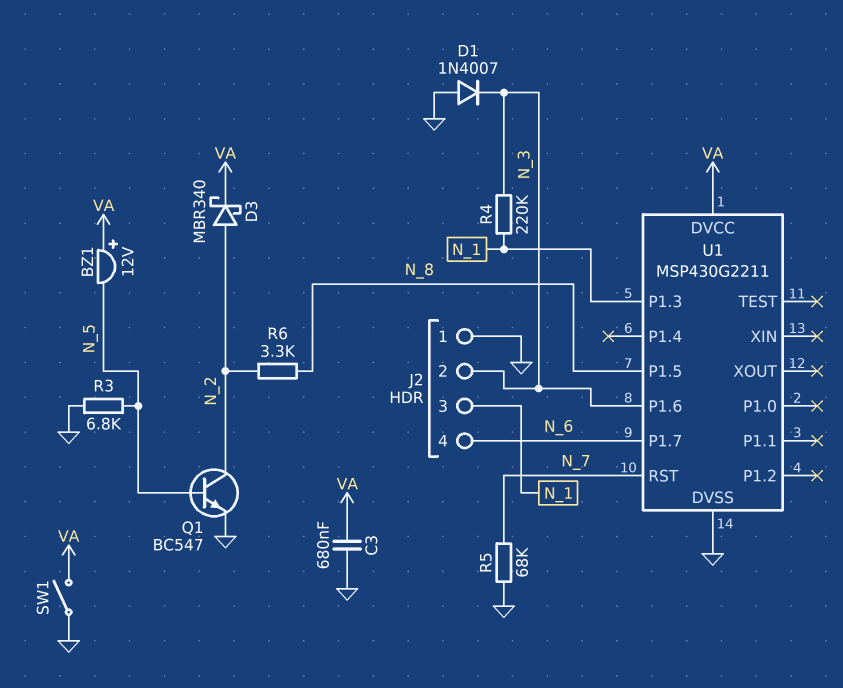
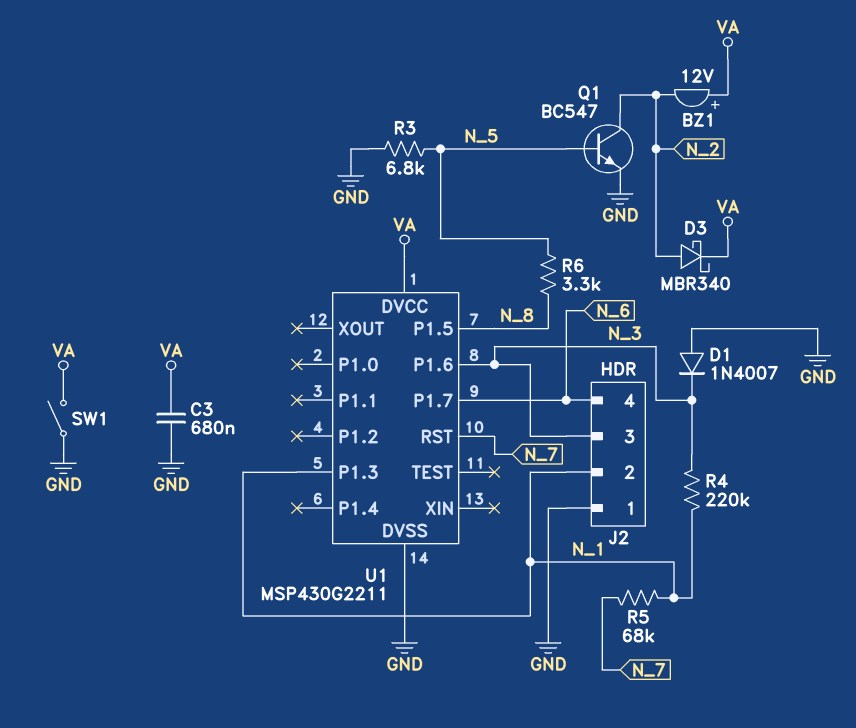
BZ1: buzzer 12V (plus VA, minus N_5) -> buzzer 12V (plus VA, minus N_2)
J2 pin 2: N_3 -> N_1
J2 pin 3: N_1 -> N_3
R5: 68k (GND, N_7) -> 68k (N_1, N_7)
R6: 3.3k (N_2, N_8) -> 3.3k (N_5, N_8)

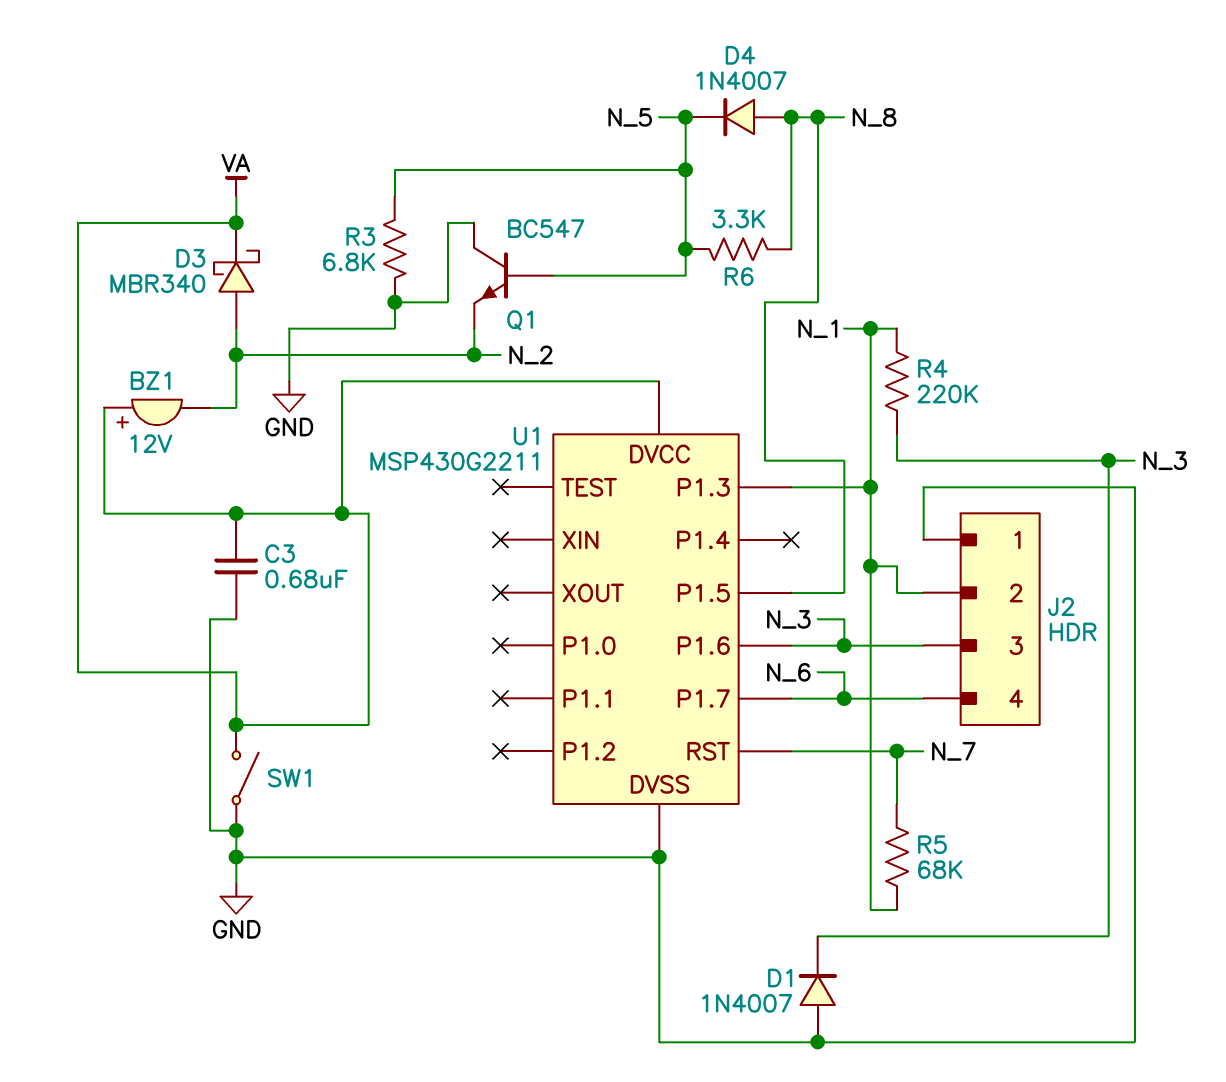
D4: none -> diode 1N4007 (A N_8, K N_5)
Q1: NPN BC547 (B N_5, C N_2, E GND) -> NPN BC547 (B N_5, C GND, E N_2)

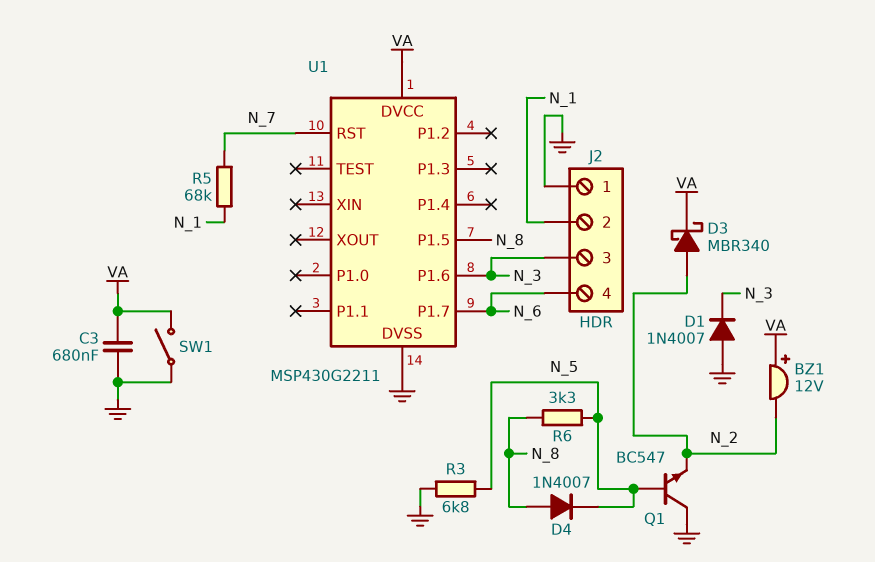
R4: 220k (N_1, N_3) -> none
U1 pin P1.3: N_1 -> none

